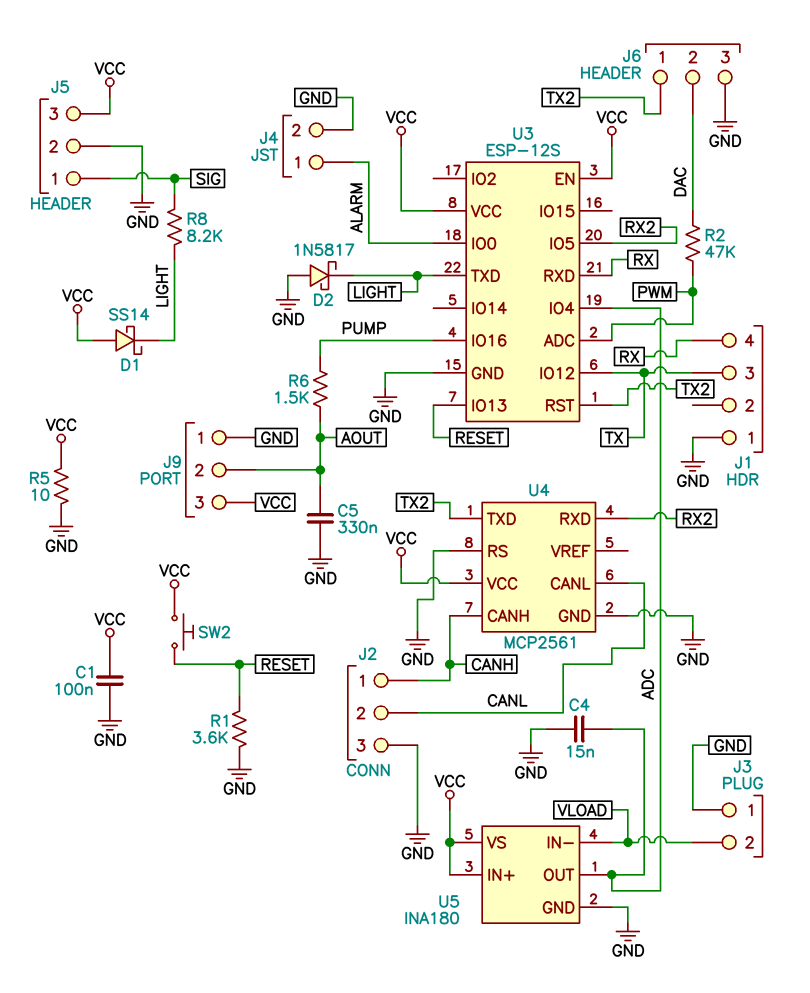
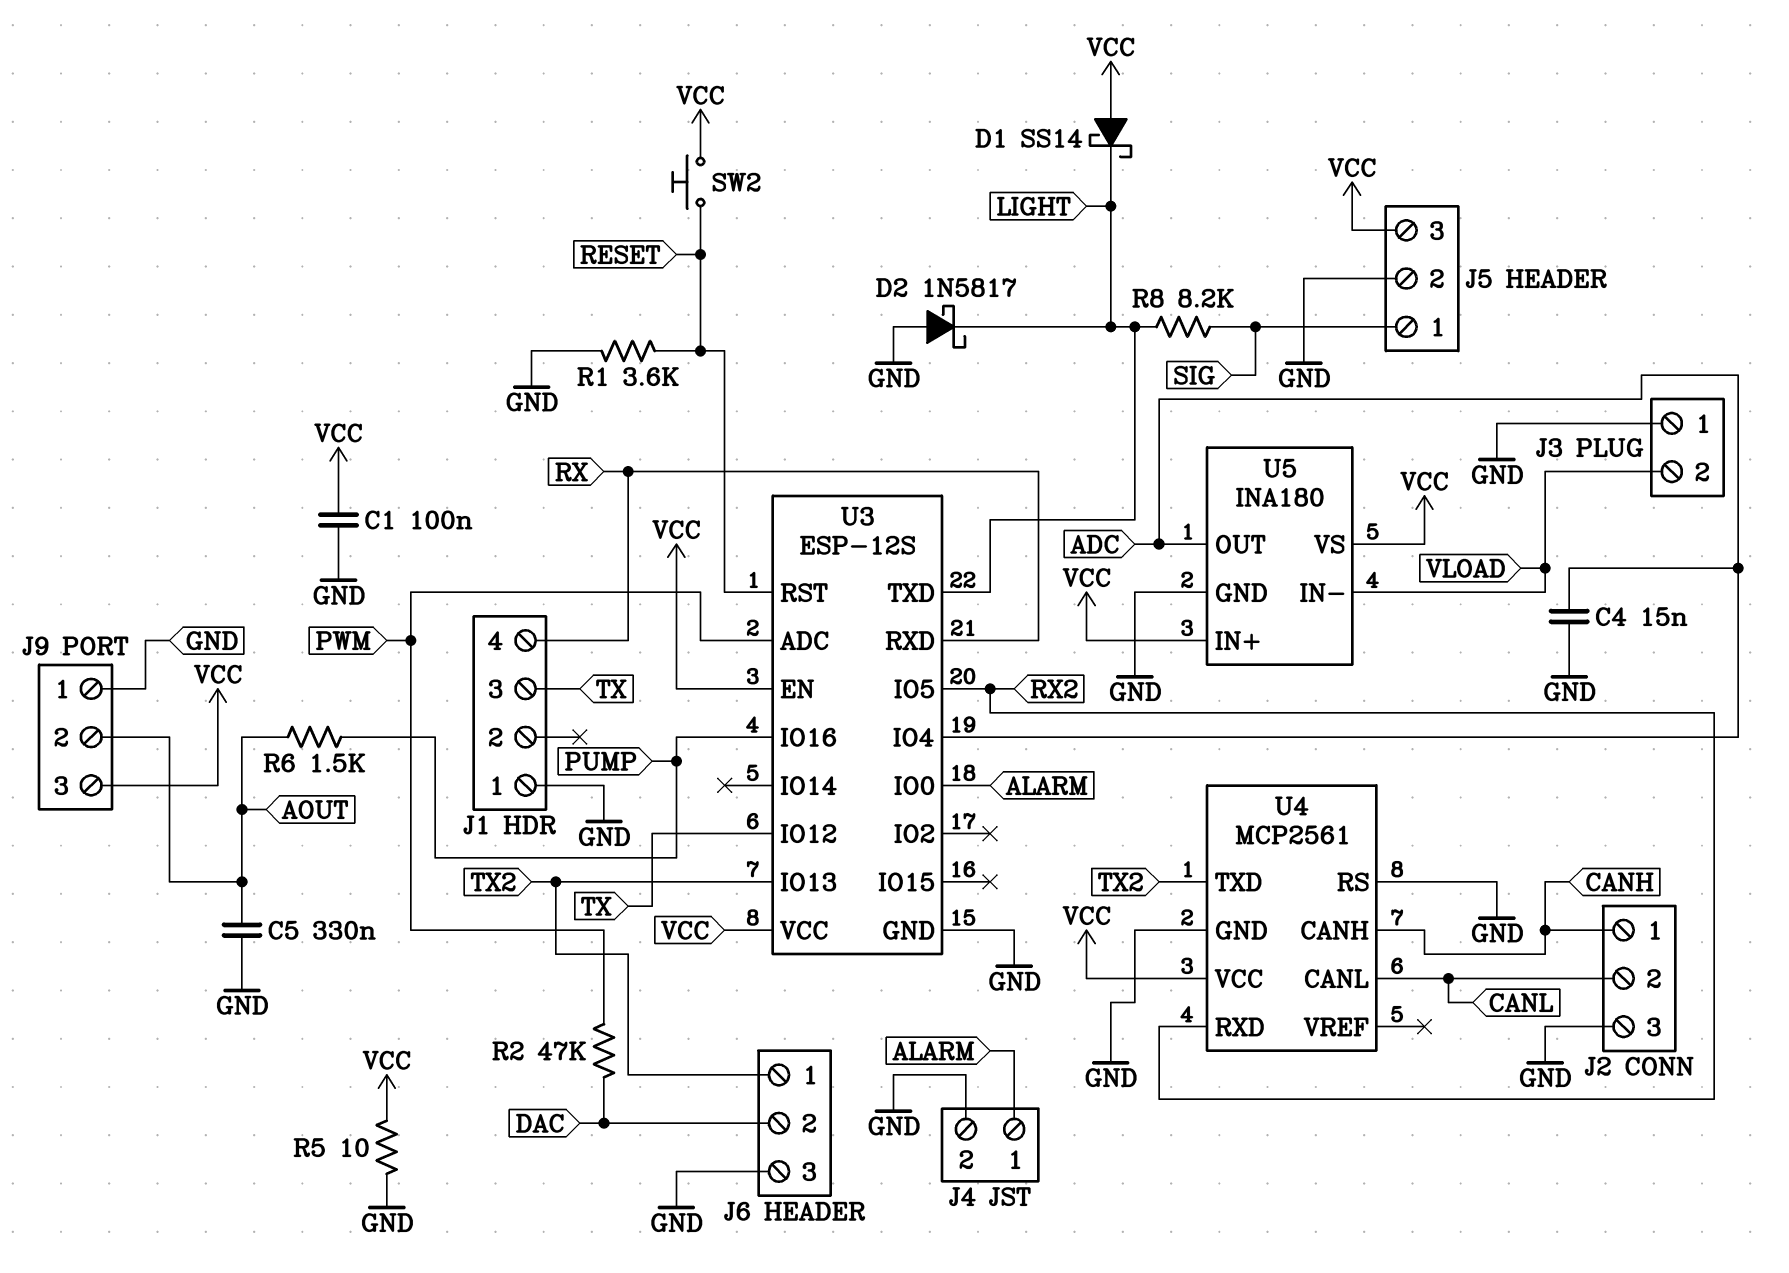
U3 pin IO13: RESET -> TX2
U3 pin RST: TX2 -> RESET

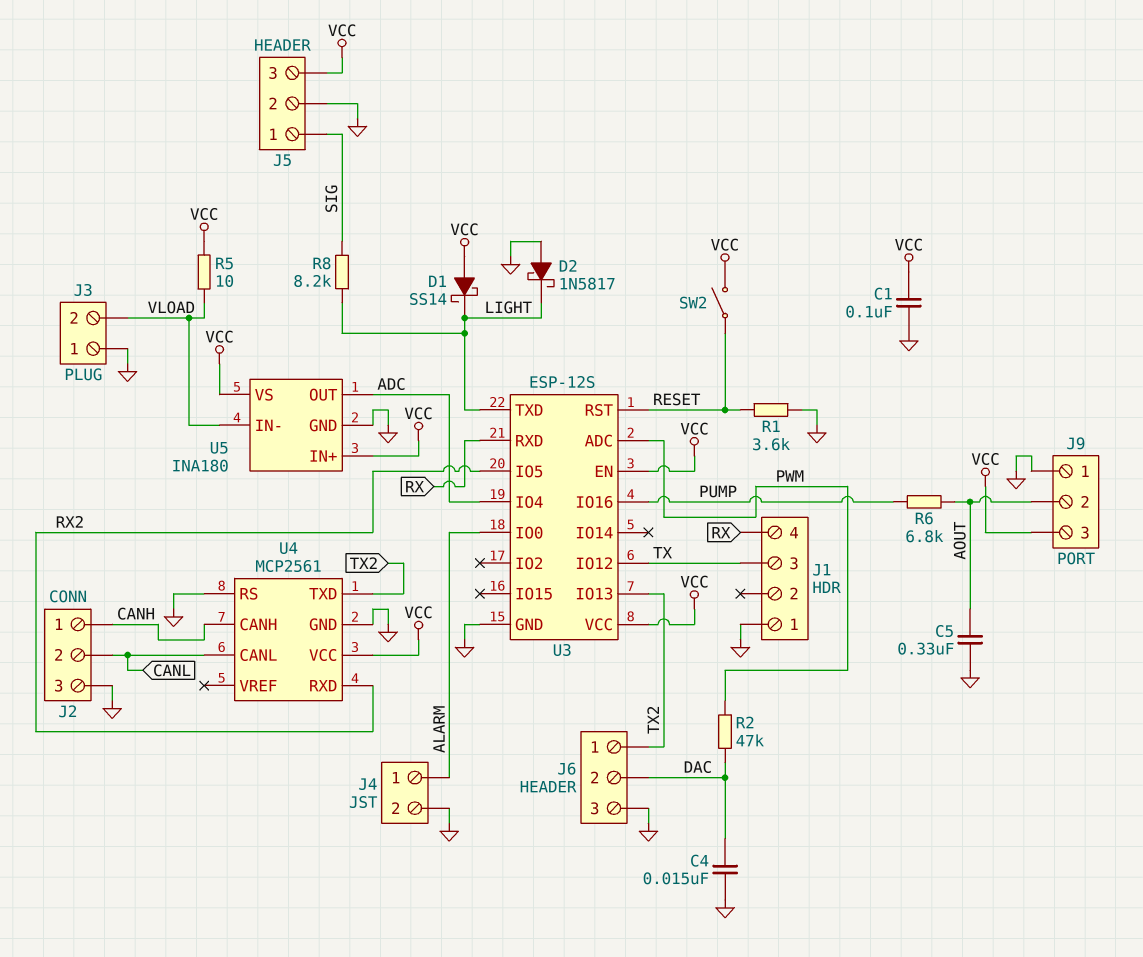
C4: 15nF (ADC, GND) -> 15nF (DAC, GND)
R5: 10 (GND, VCC) -> 10 (VCC, VLOAD)
R6: 1.5k (AOUT, PUMP) -> 6.8k (AOUT, PUMP)
SW2: button (RESET, VCC) -> switch (RESET, VCC)

